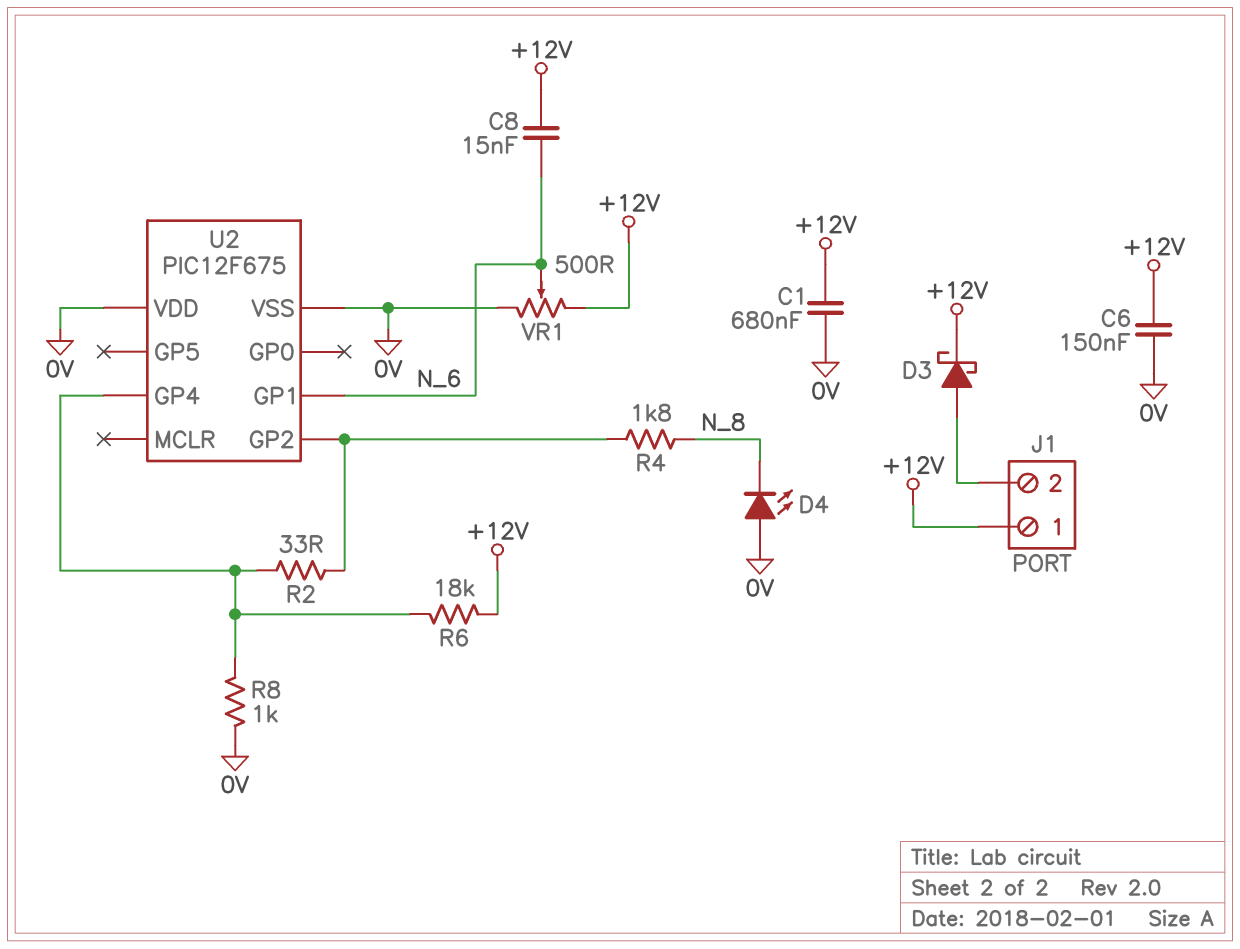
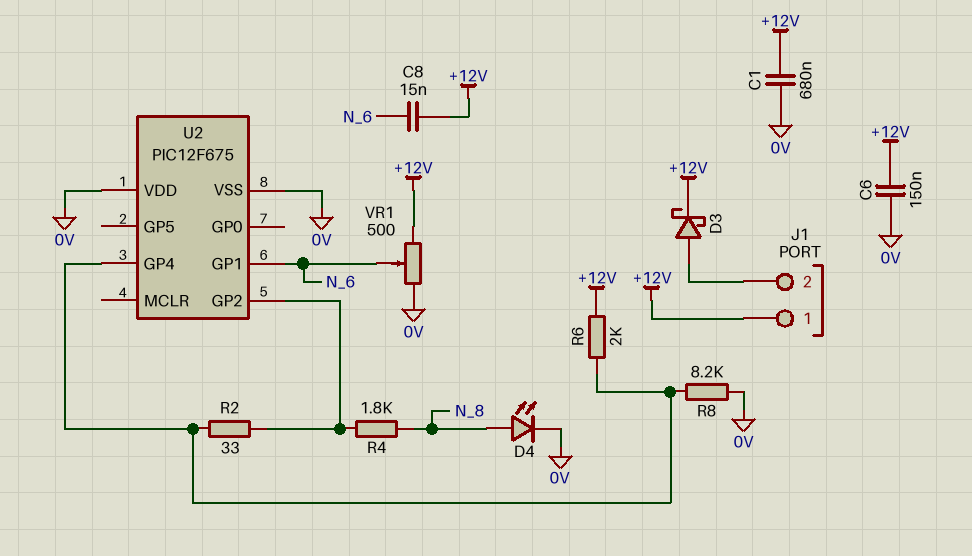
D4: LED (A 0V, K N_8) -> LED (A N_8, K 0V)
R6: 18k (+12V, U2/GP4) -> 2k (+12V, U2/GP4)
R8: 1k (0V, U2/GP4) -> 8.2k (0V, U2/GP4)

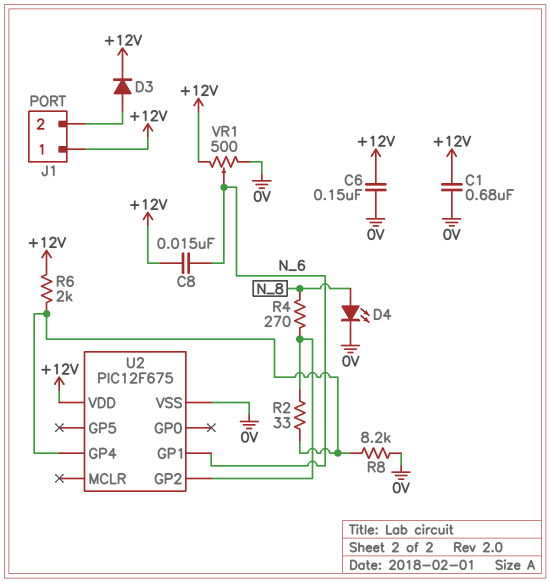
D3: schottky (A J1/2, K +12V) -> diode (A J1/2, K +12V)
R4: 1.8k (N_8, U2/GP2) -> 270 (N_8, U2/GP2)
U2 pin VDD: 0V -> +12V

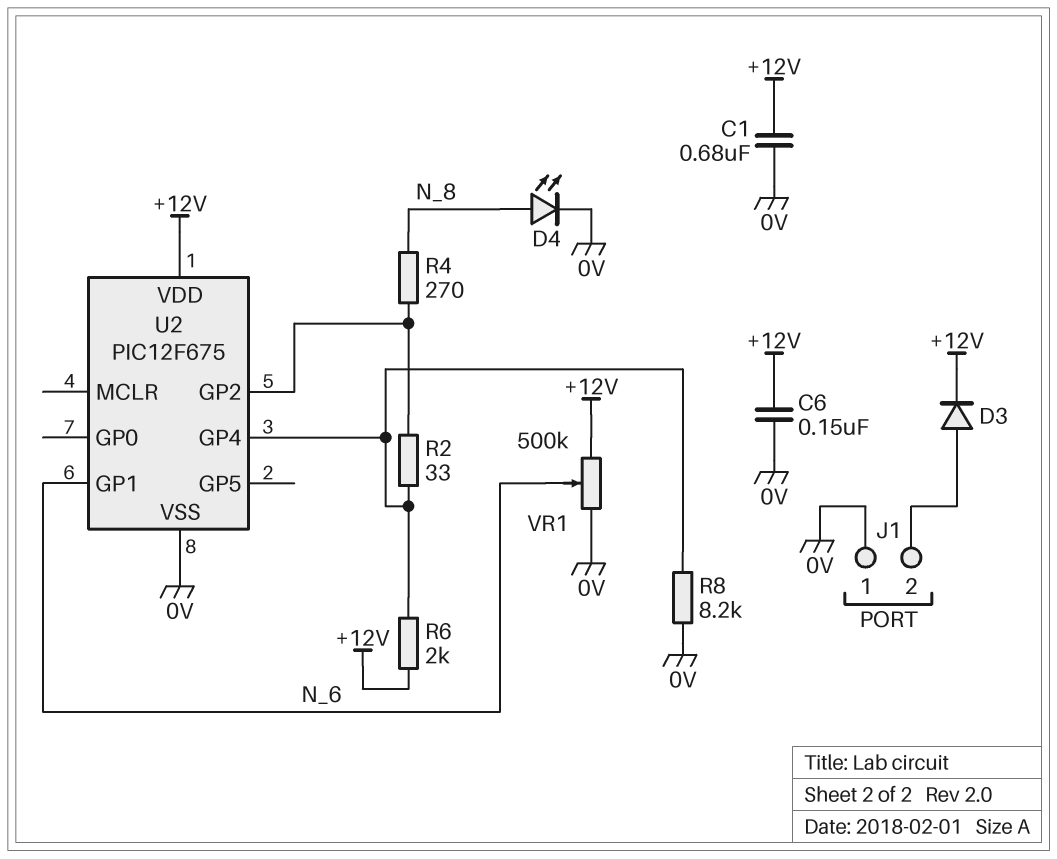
C8: 15nF (+12V, N_6) -> none
J1 pin 1: +12V -> 0V
VR1: 500 (+12V, 0V, wiper N_6) -> 500k (+12V, 0V, wiper N_6)

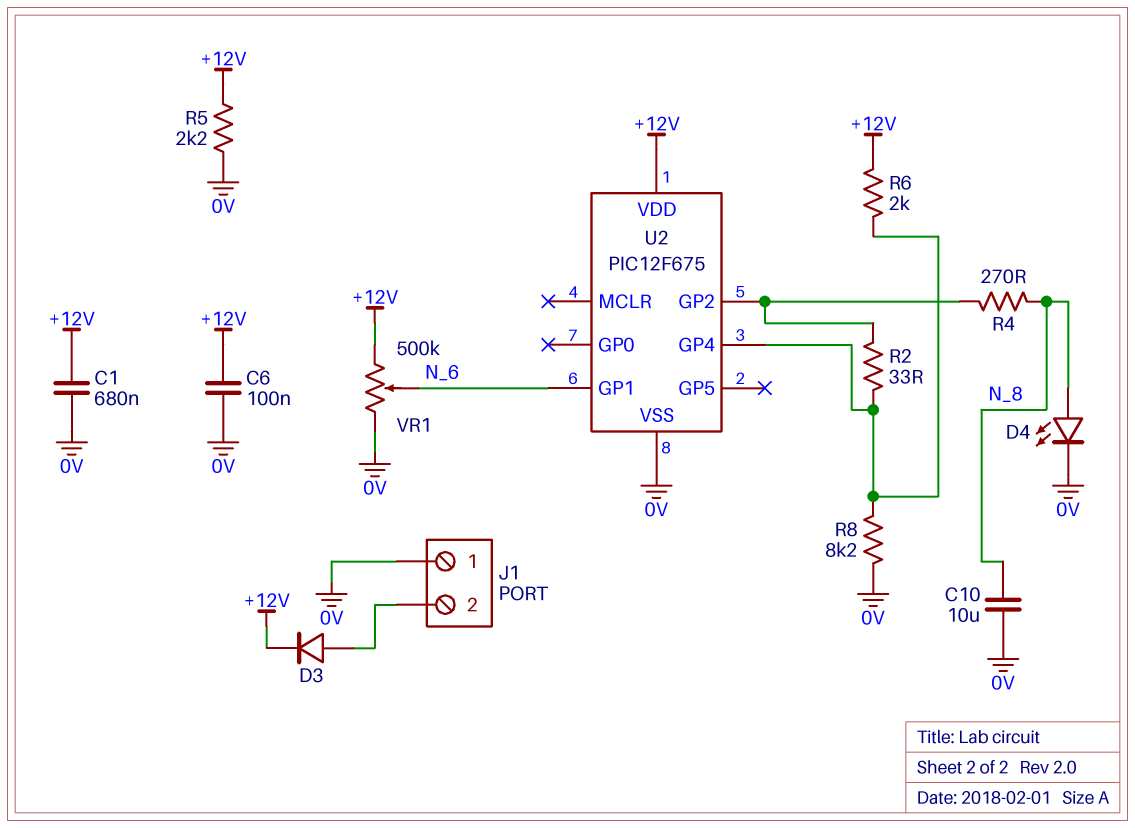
C6: 150nF (+12V, 0V) -> 100nF (+12V, 0V)
C10: none -> 10uF (0V, N_8)
R5: none -> 2.2k (+12V, 0V)

